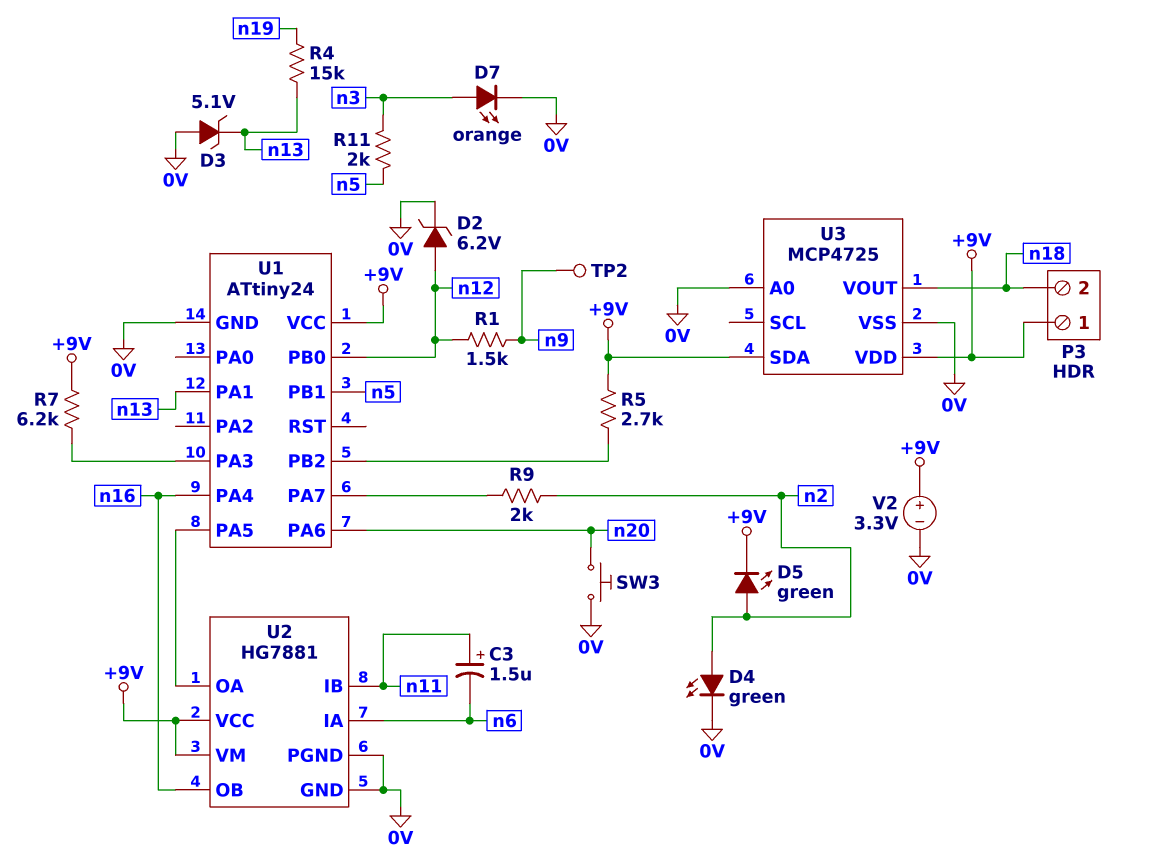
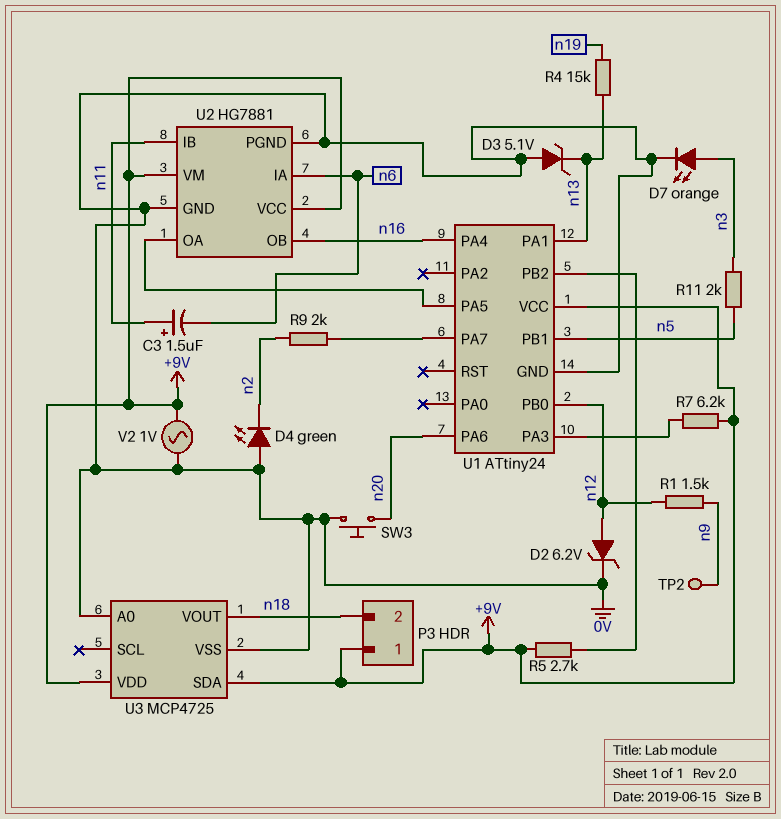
D4: LED green (A n2, K 0V) -> LED green (A 0V, K n2)
D5: LED green (A n2, K +9V) -> none
V2: 3.3V (plus +9V, minus 0V) -> AC 1V (+9V, 0V)

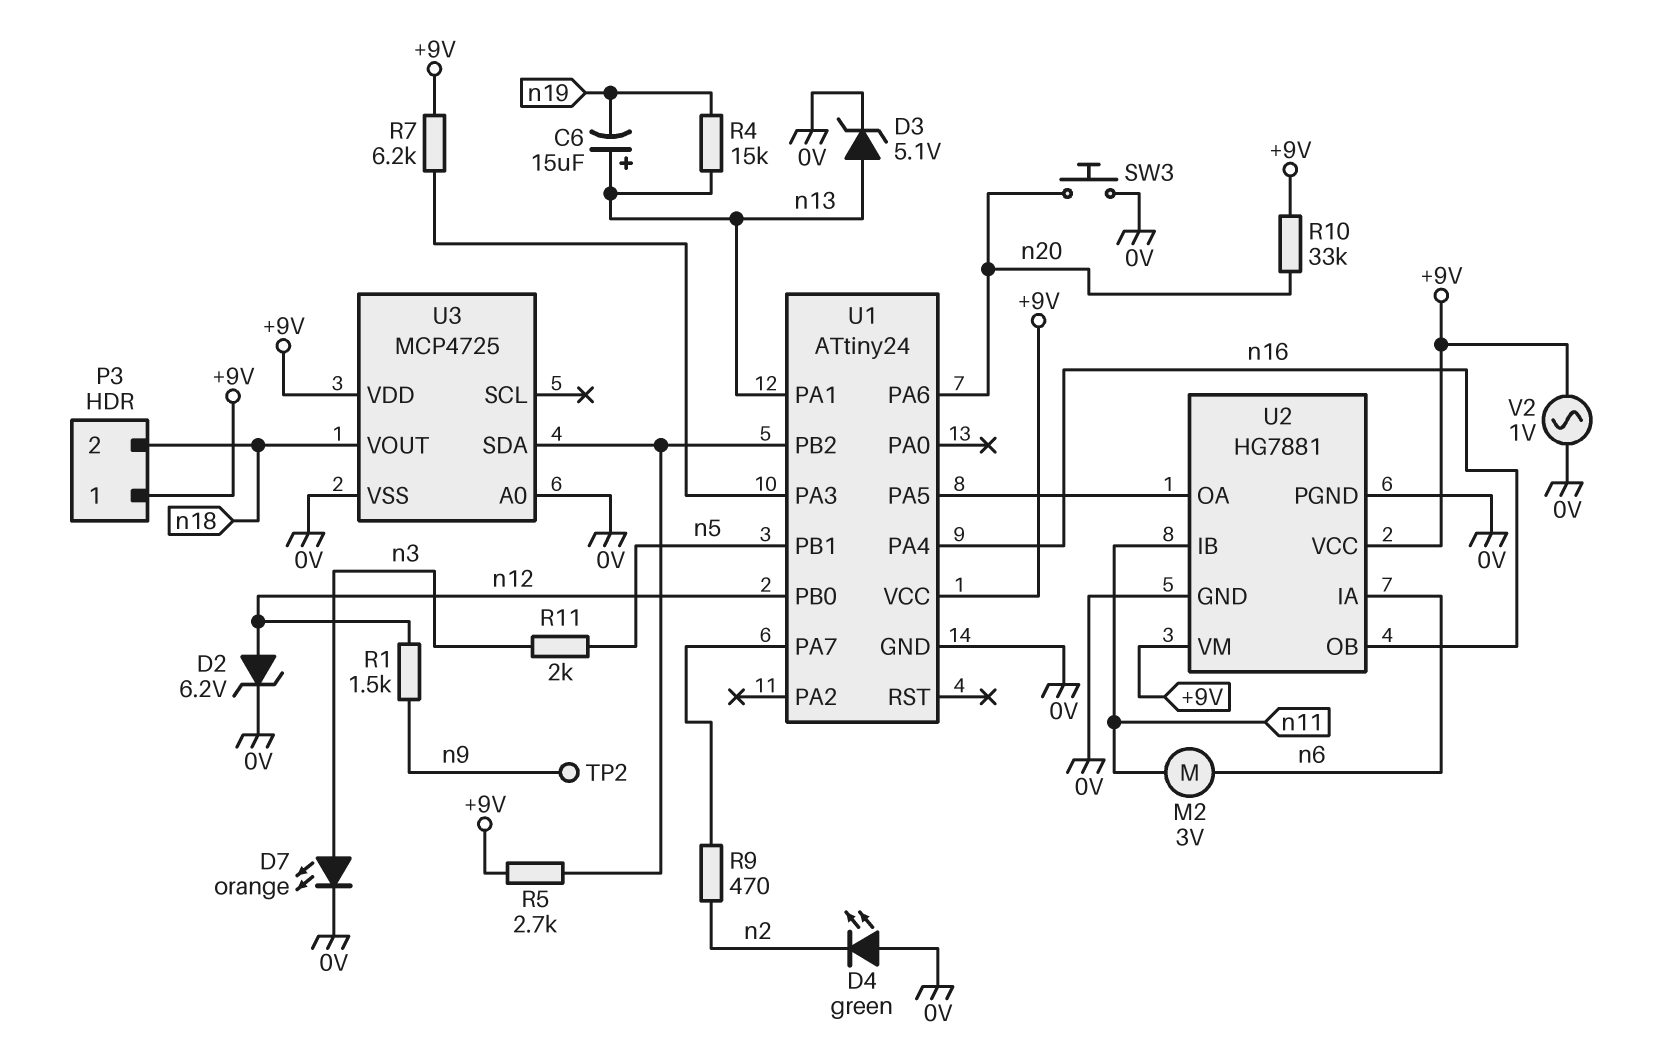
C3: 1.5uF (plus n11, minus n6) -> none
C6: none -> 15uF (plus n13, minus n19)
D3: zener 5.1V (A 0V, K n13) -> zener 5.1V (A n13, K 0V)
M2: none -> motor 3V (n6, n11)
R9: 2k (U1/PA7, n2) -> 470 (U1/PA7, n2)
R10: none -> 33k (+9V, n20)
U3 pin SDA: +9V -> U1/PB2

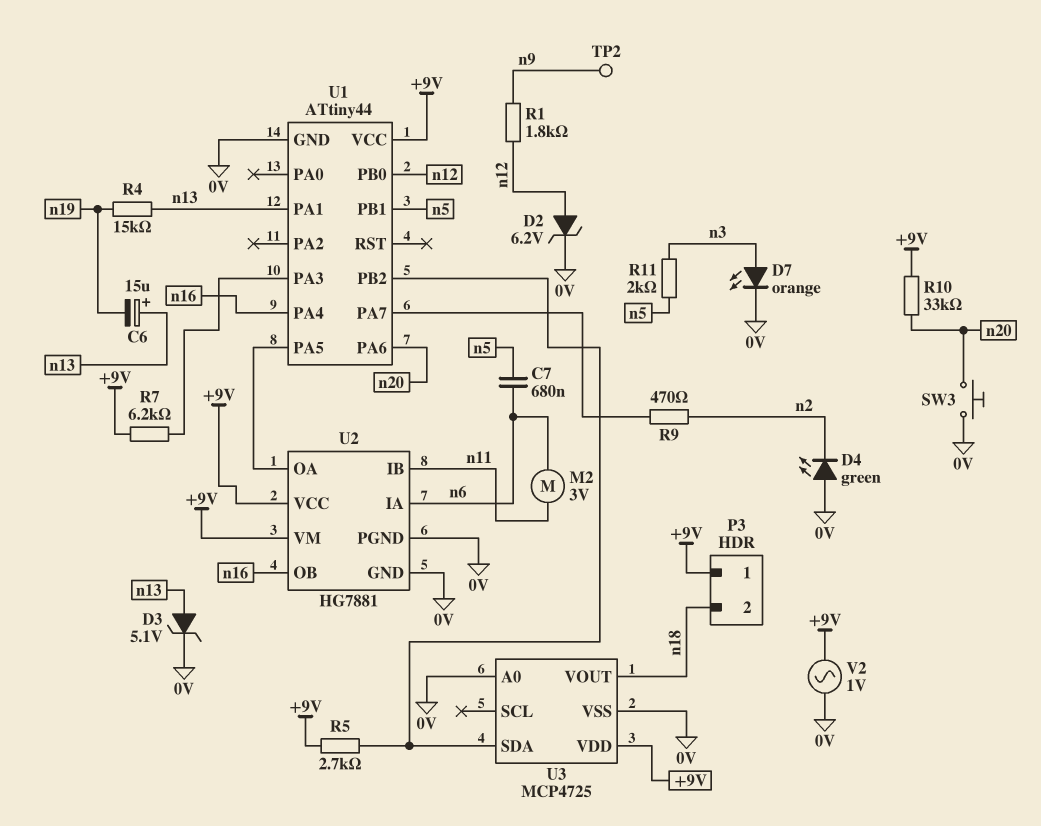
C7: none -> 680nF (n5, n6)
R1: 1.5k (n9, n12) -> 1.8k (n9, n12)
U1: ATtiny24 -> ATtiny44

